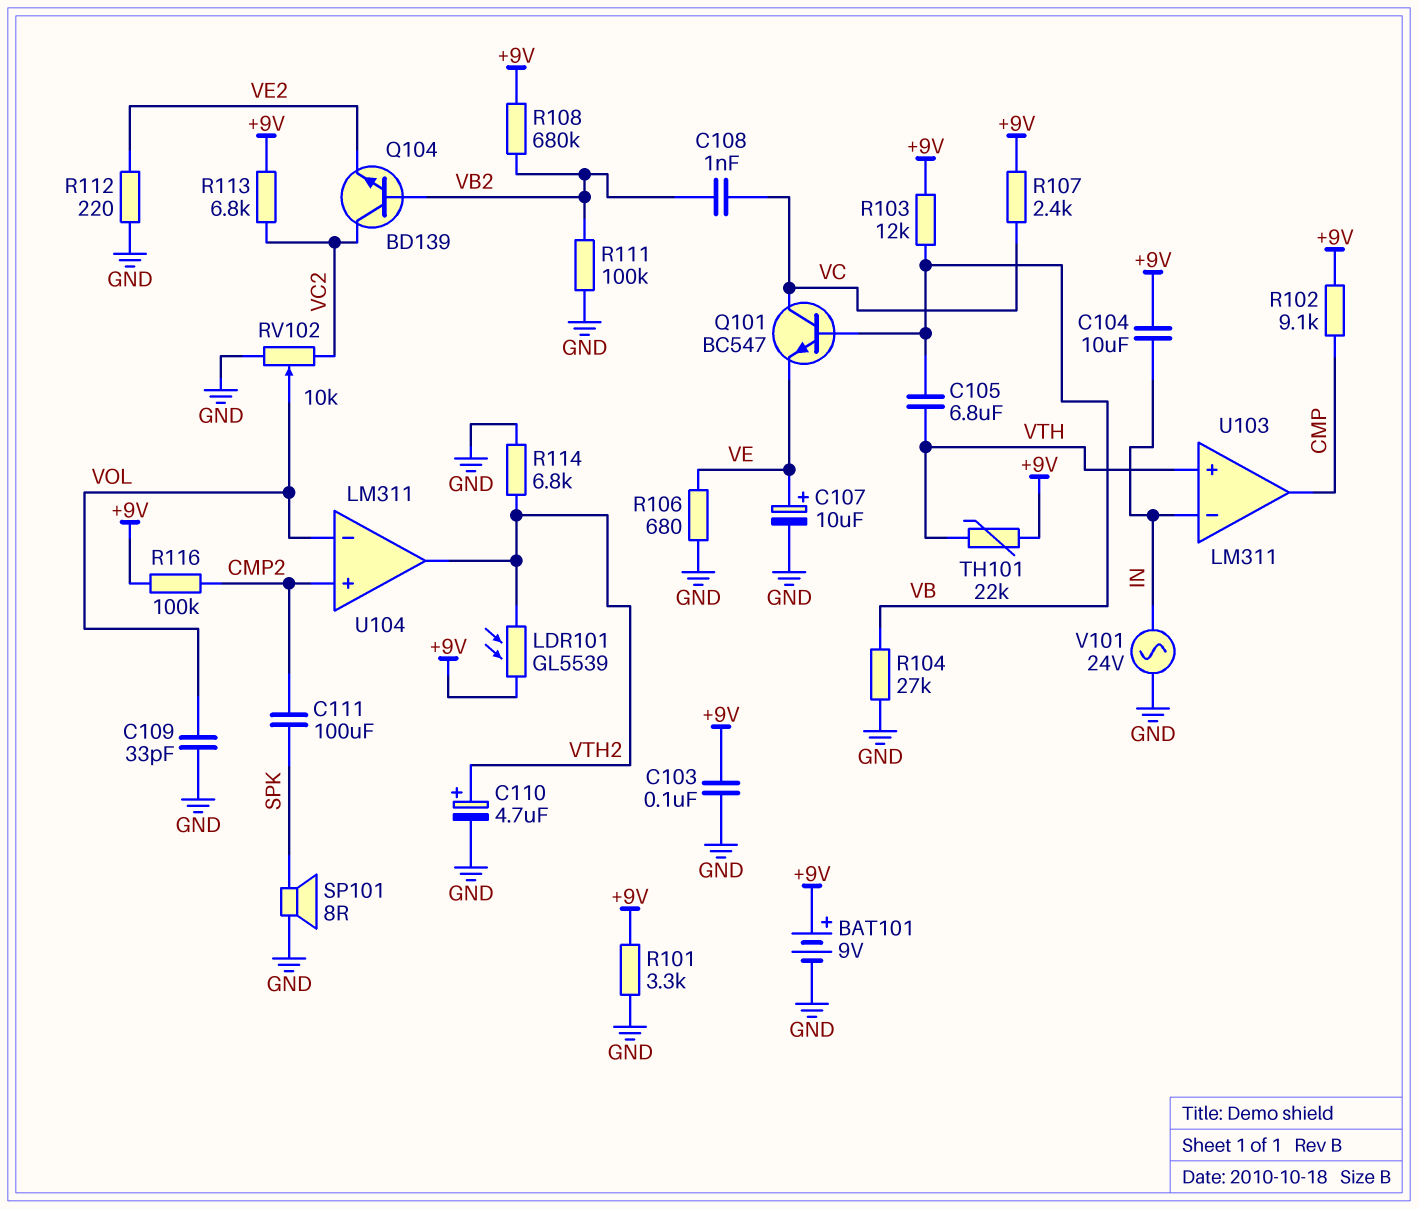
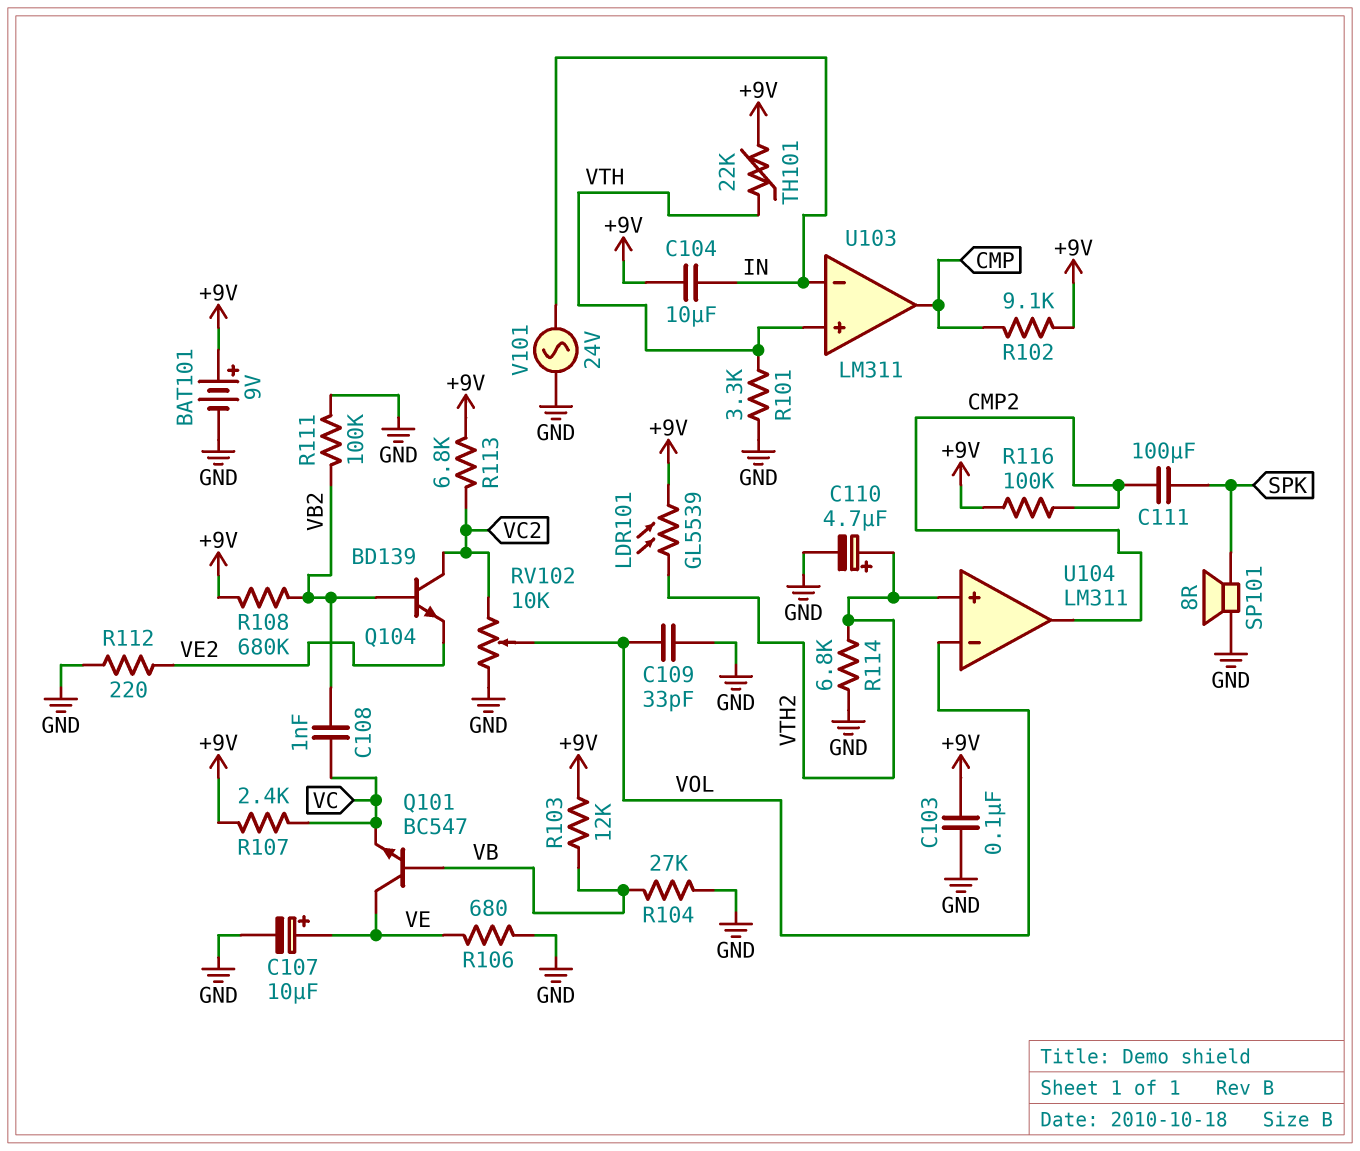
C105: 6.8uF (VB, VTH) -> none
Q101: NPN BC547 (B VB, C VC, E VE) -> NPN BC547 (B VB, C VE, E VC)
R101: 3.3k (+9V, GND) -> 3.3k (GND, VTH)
U104 pin in+: CMP2 -> VTH2
U104 pin out: VTH2 -> CMP2

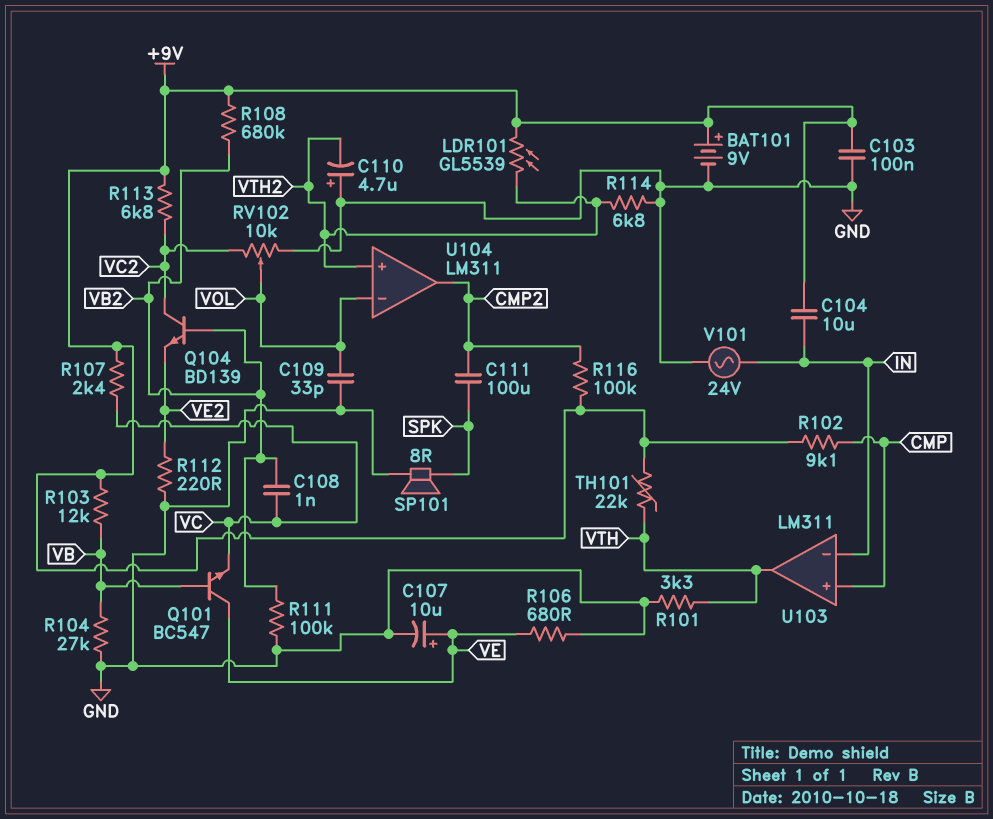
C110: 4.7uF (plus VTH2, minus GND) -> 4.7uF (plus GND, minus VTH2)
U103 pin in+: VTH -> CMP
U103 pin out: CMP -> VTH

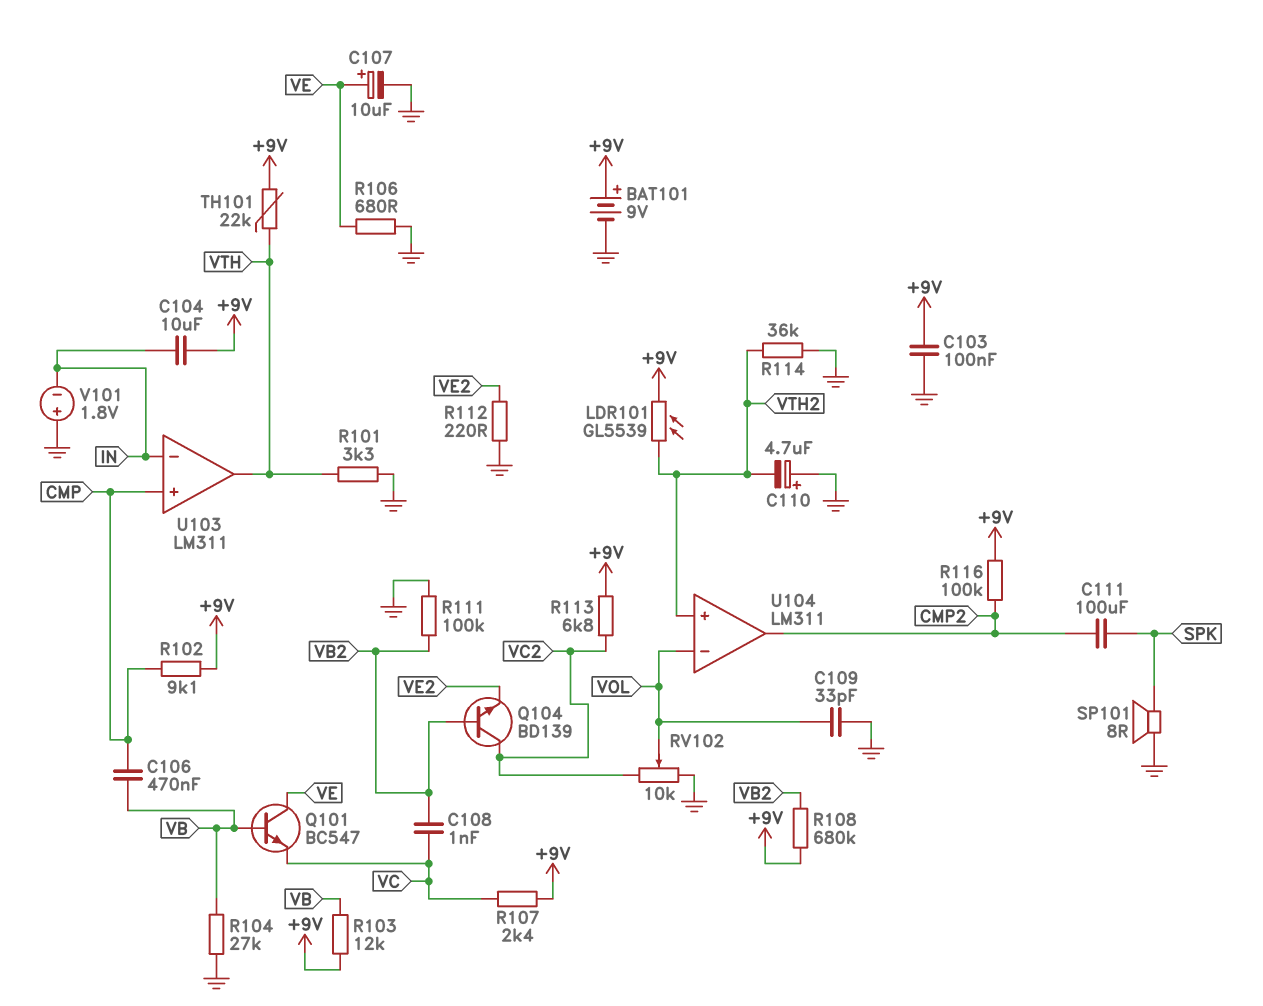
C106: none -> 470nF (CMP, VB)
R114: 6.8k (GND, VTH2) -> 36k (GND, VTH2)
V101: AC 24V (GND, IN) -> 1.8V (plus GND, minus IN)

